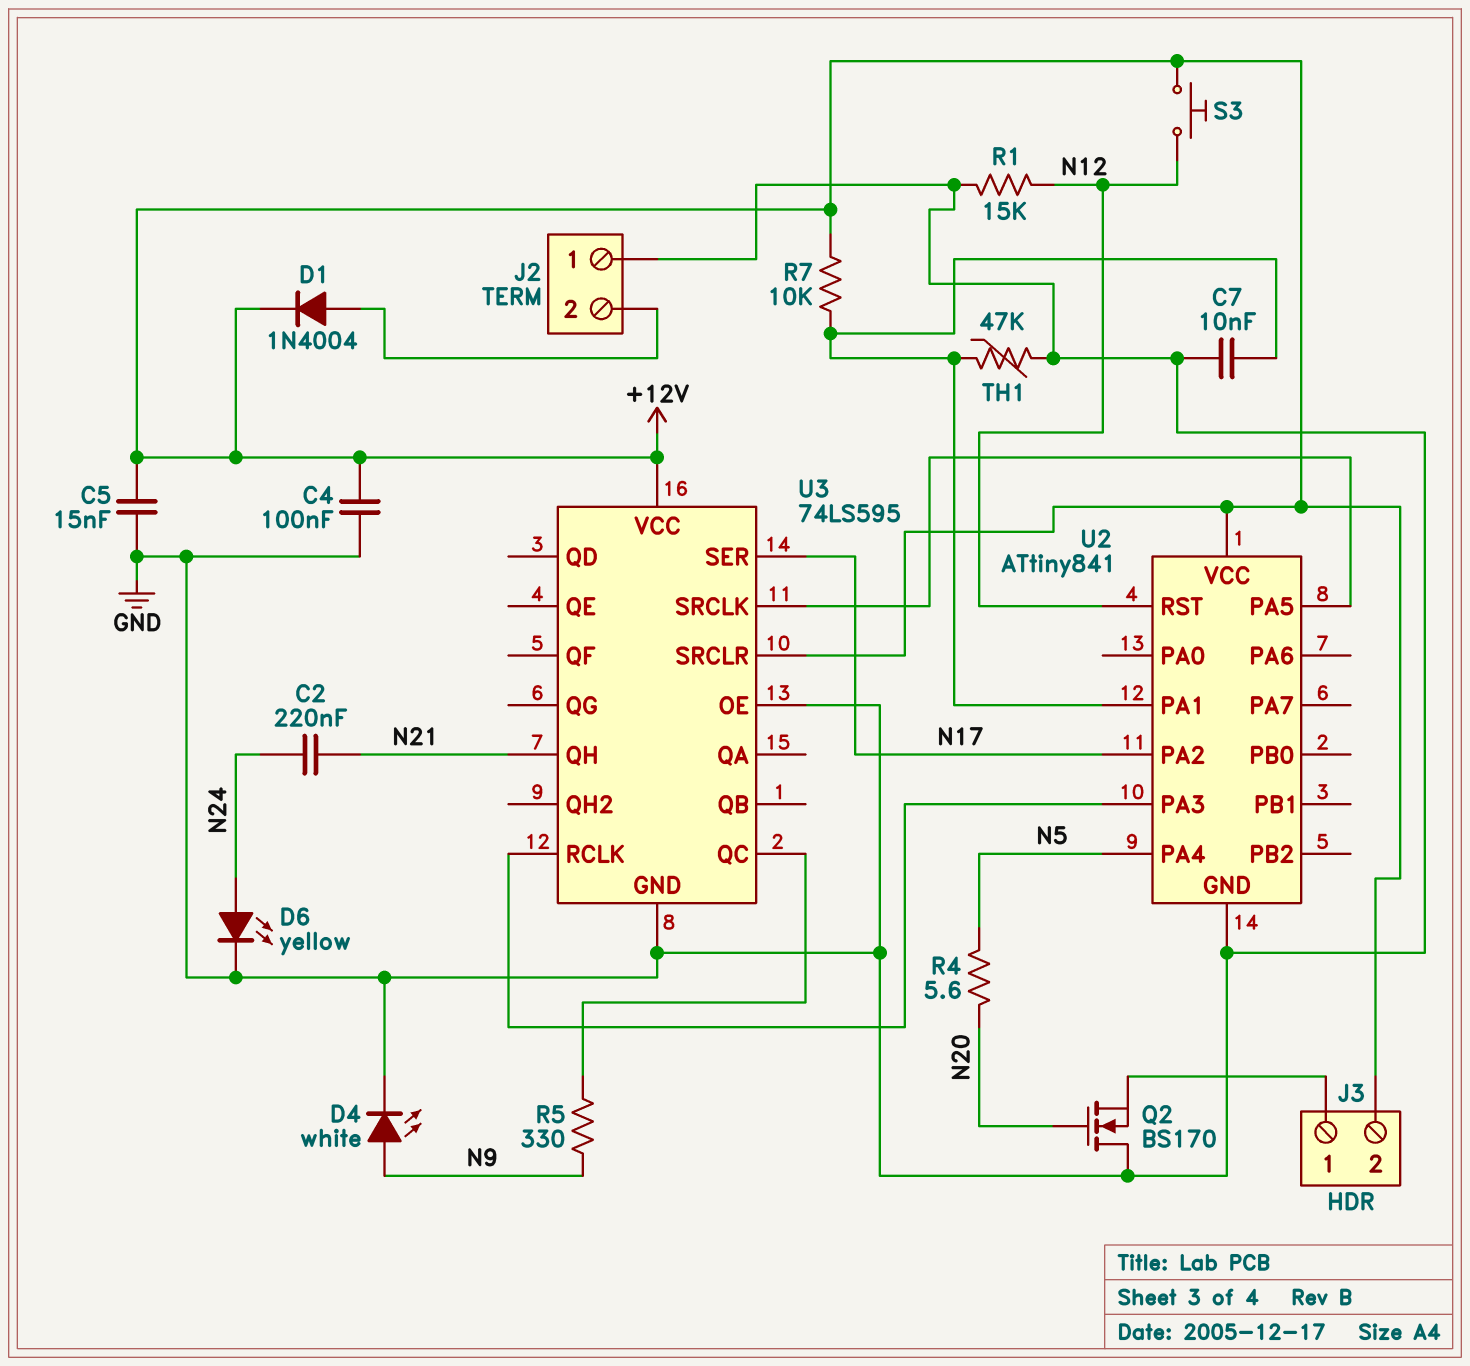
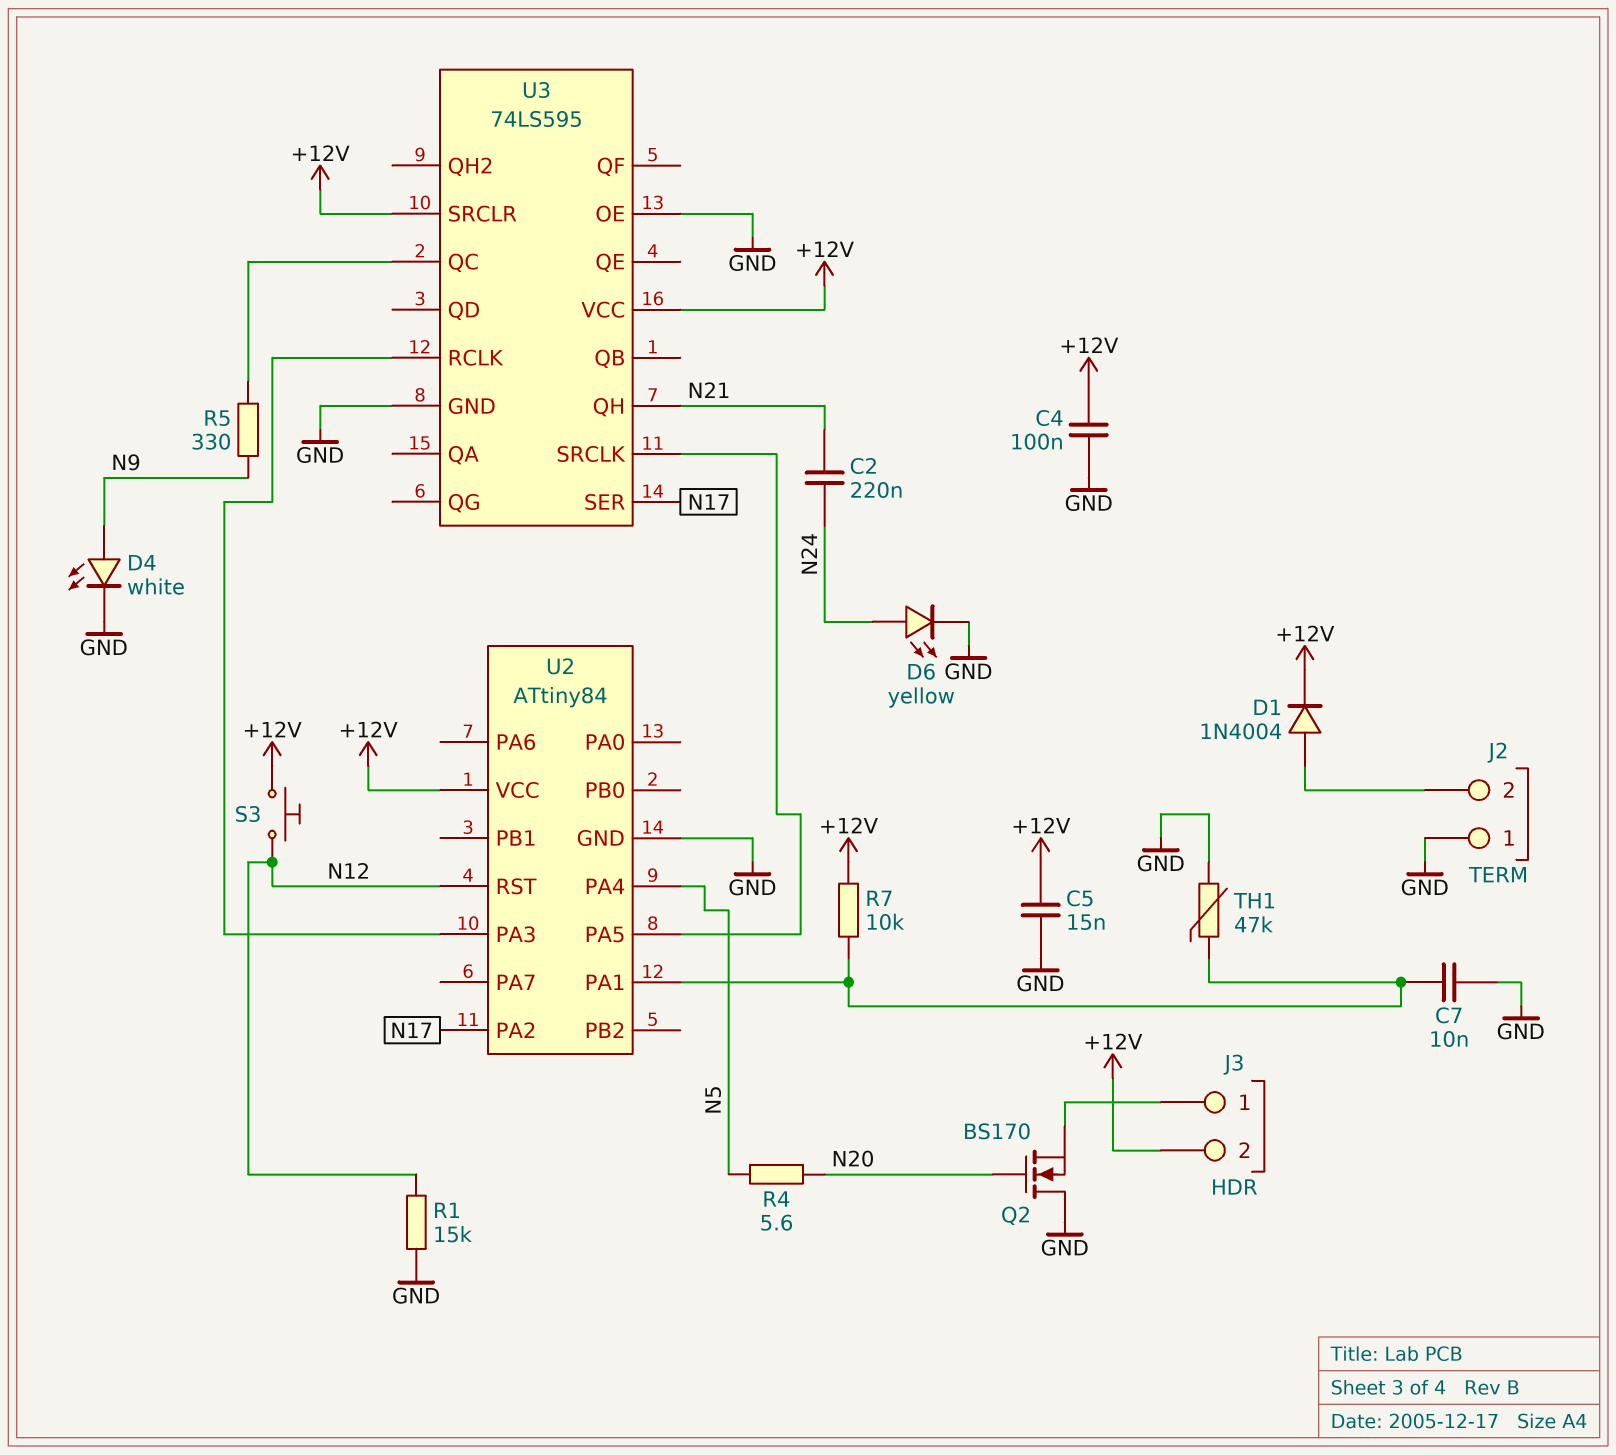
U2: ATtiny841 -> ATtiny84

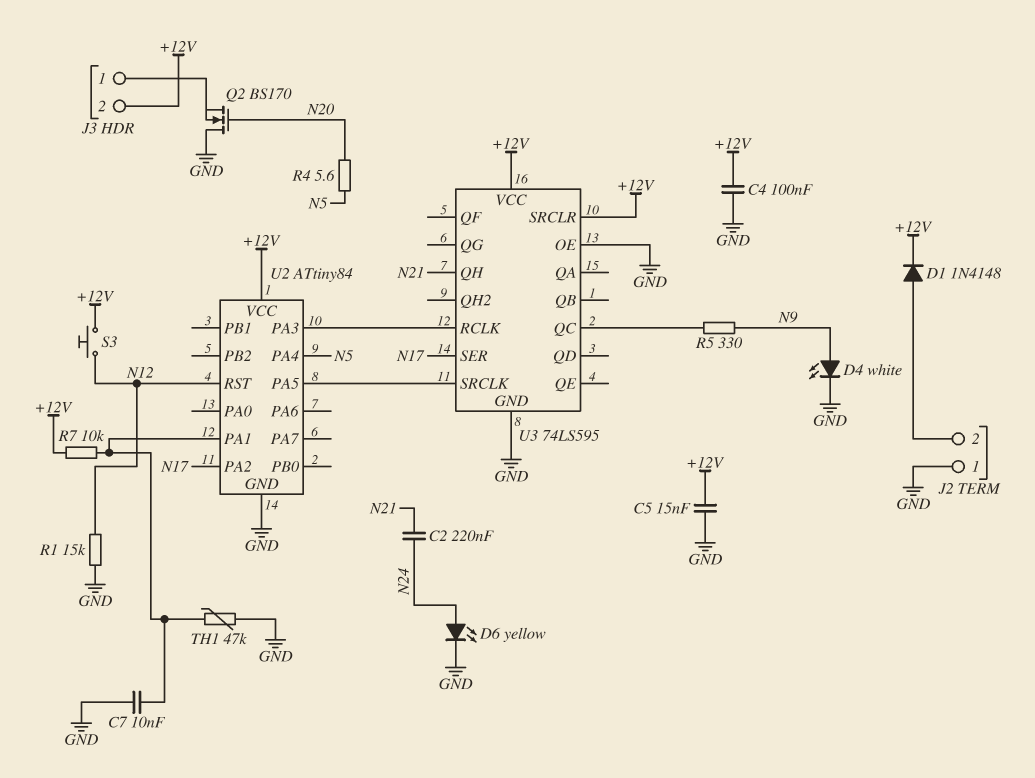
D1: diode 1N4004 (A J2/2, K +12V) -> diode 1N4148 (A J2/2, K +12V)

